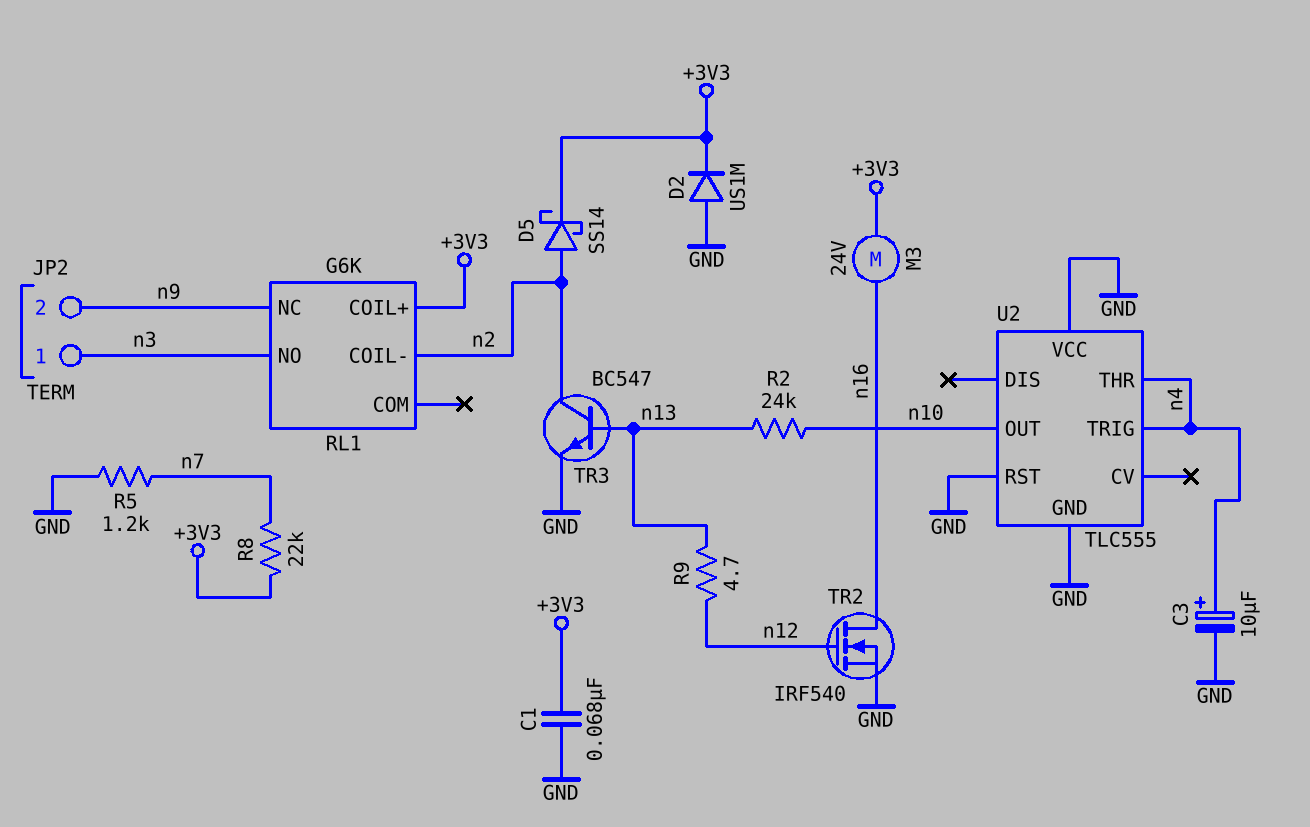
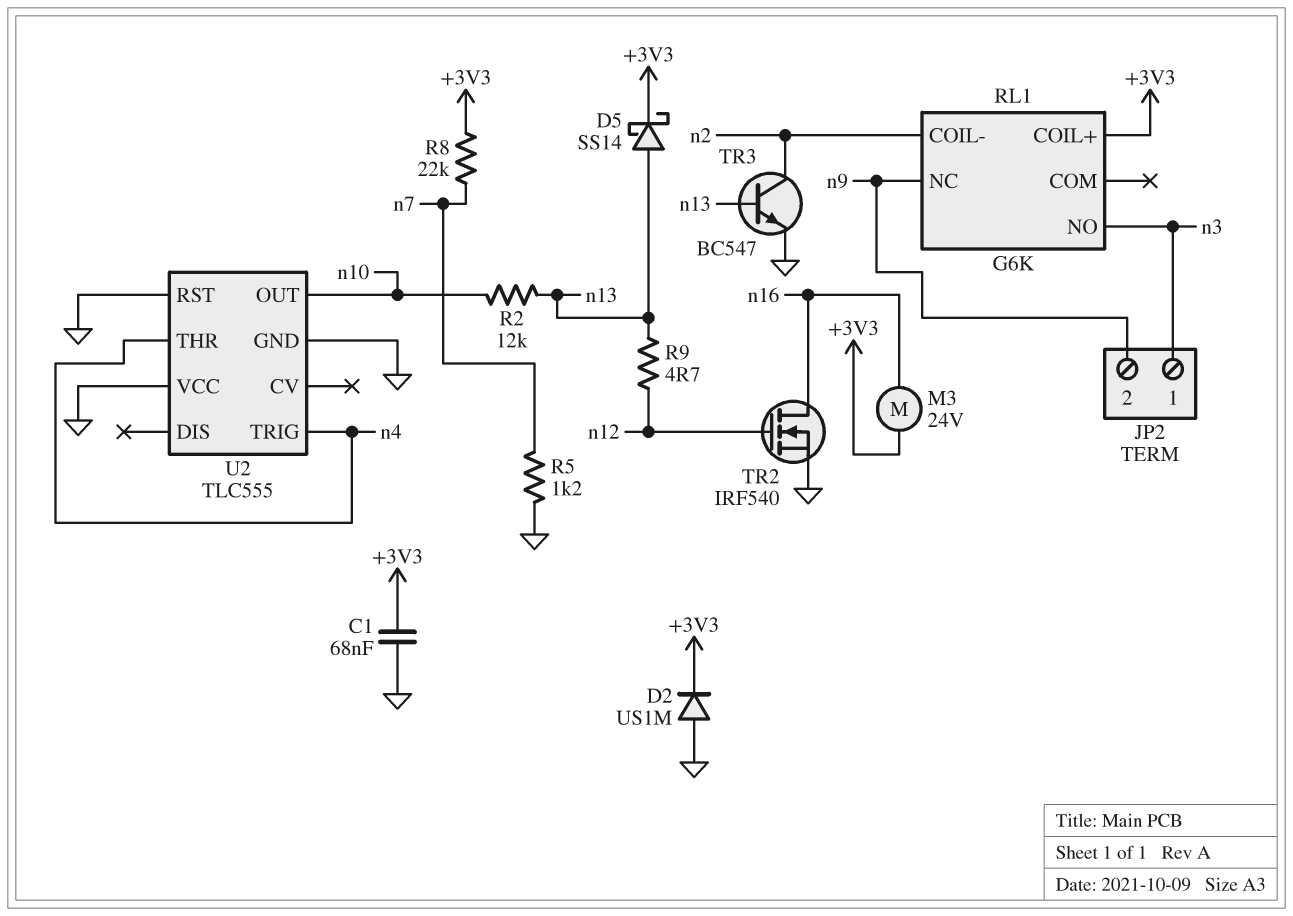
C3: 10uF (plus n4, minus GND) -> none
D5: schottky SS14 (A n2, K +3V3) -> schottky SS14 (A n13, K +3V3)
R2: 24k (n10, n13) -> 12k (n10, n13)

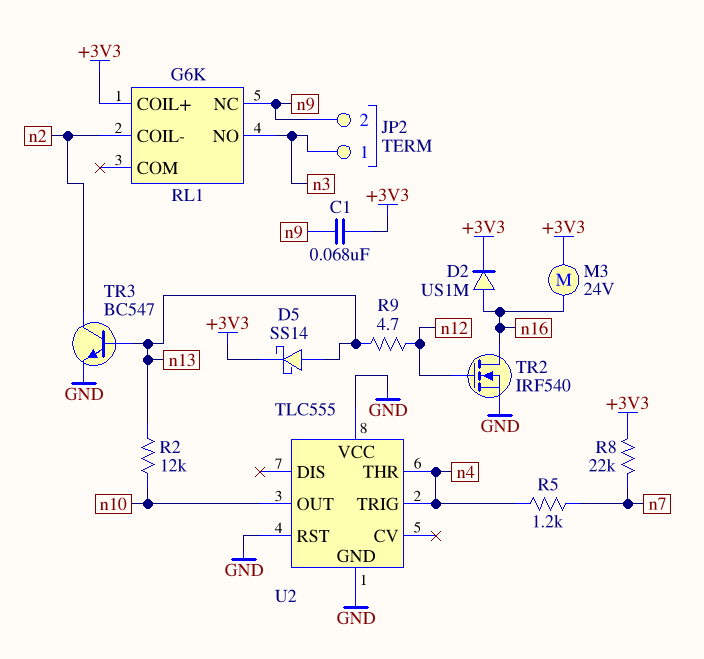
C1: 68nF (+3V3, GND) -> 68nF (+3V3, n9)
D2: diode US1M (A GND, K +3V3) -> diode US1M (A n16, K +3V3)
R5: 1.2k (GND, n7) -> 1.2k (n4, n7)

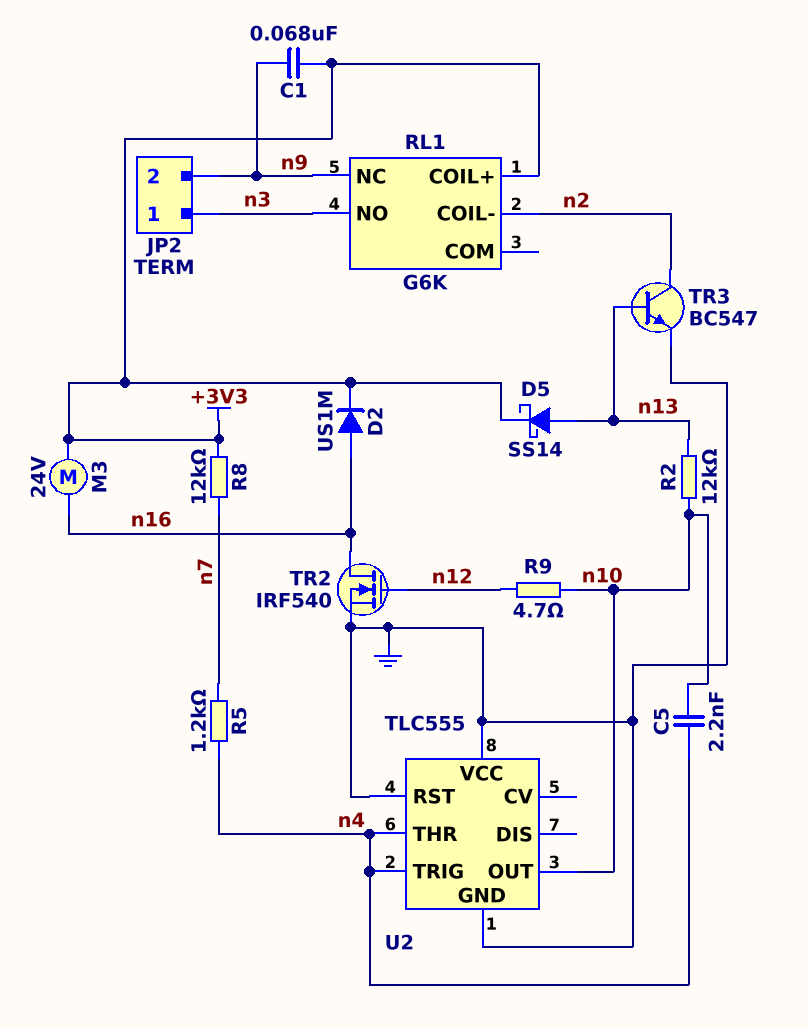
C5: none -> 2.2nF (n4, n10)
R8: 22k (+3V3, n7) -> 12k (+3V3, n7)
R9: 4.7 (n12, n13) -> 4.7 (n10, n12)

